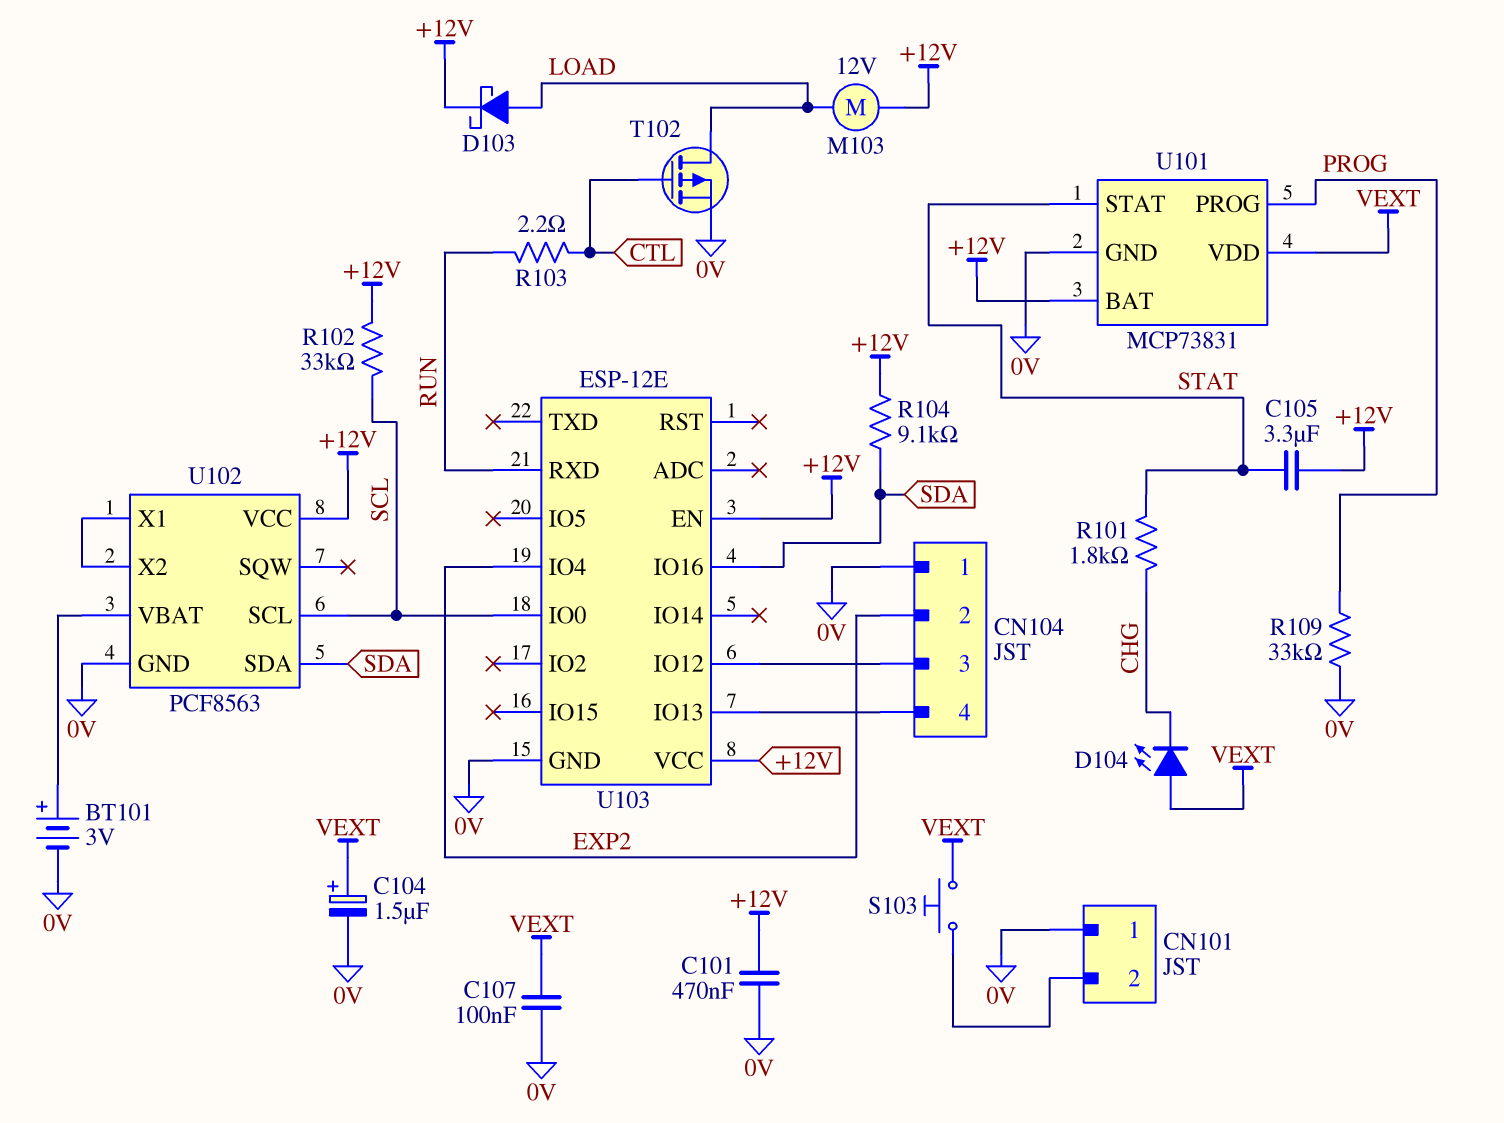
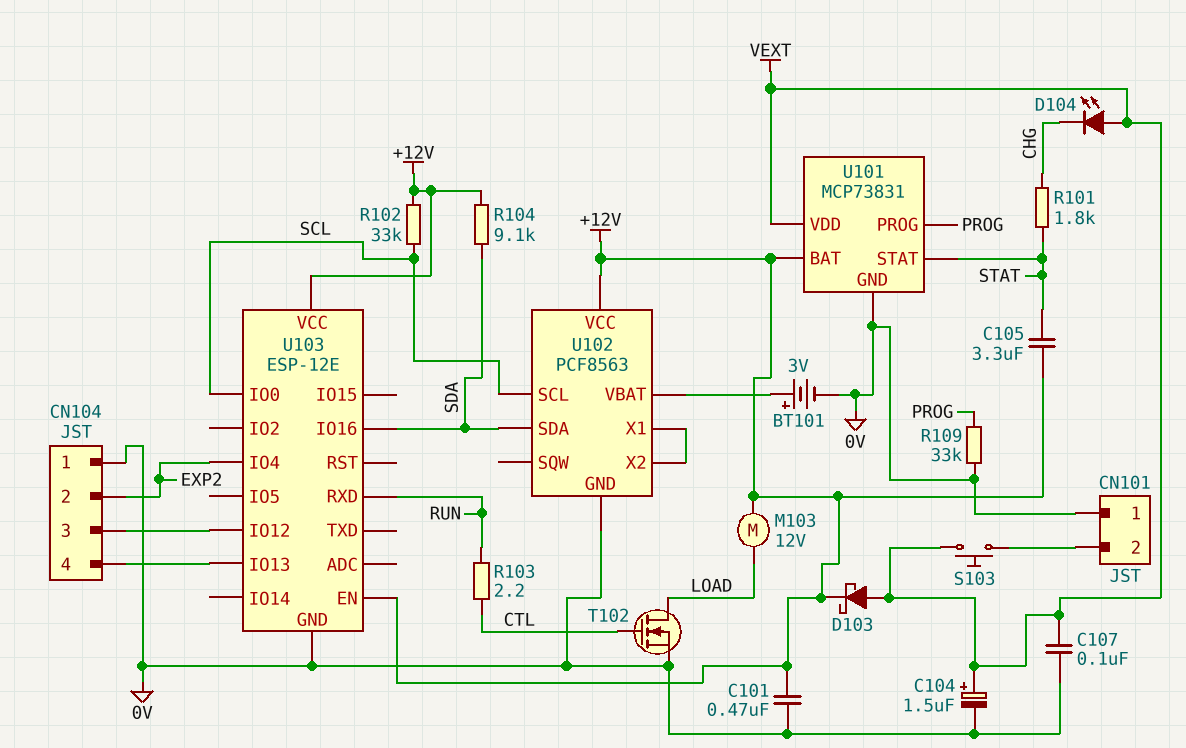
D103: schottky (A LOAD, K +12V) -> schottky (A VEXT, K +12V)
T102: PMOS (G CTL, D LOAD, S 0V) -> NMOS (G CTL, D LOAD, S 0V)

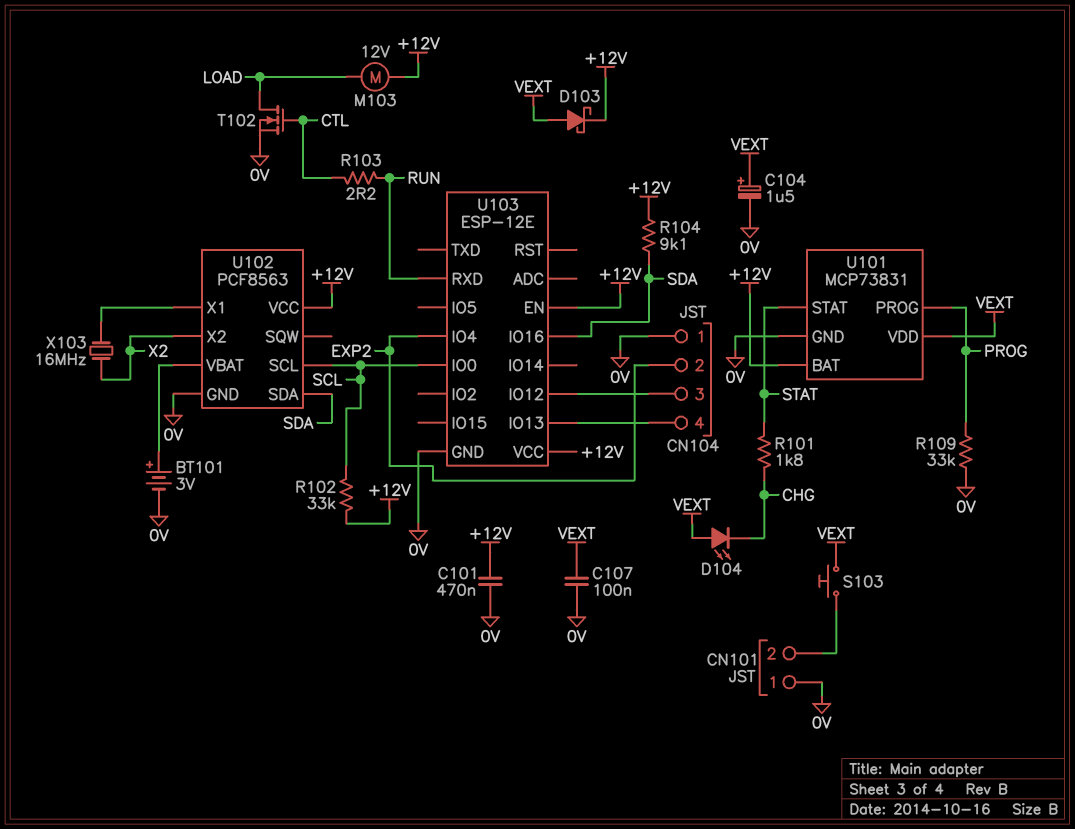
C105: 3.3uF (+12V, STAT) -> none
U102 pin X2: U102/X1 -> X2
X103: none -> 16MHz (U102/X1, X2)

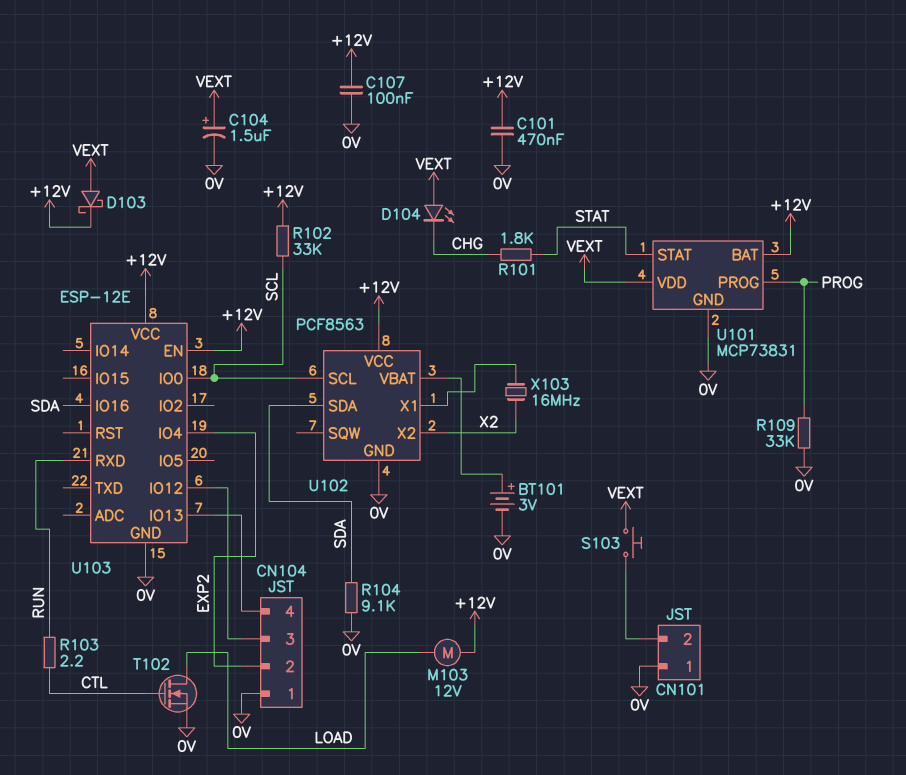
C107: 100nF (0V, VEXT) -> 100nF (+12V, 0V)
R104: 9.1k (+12V, SDA) -> 9.1k (0V, SDA)

